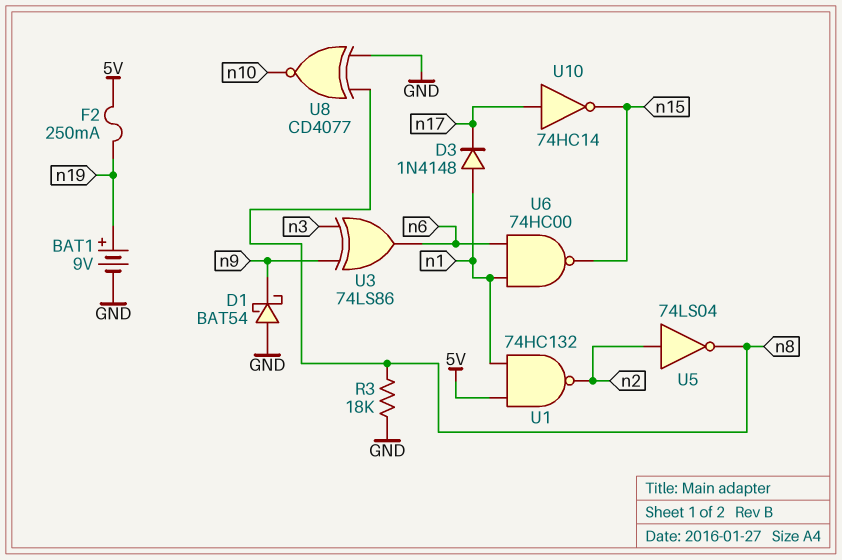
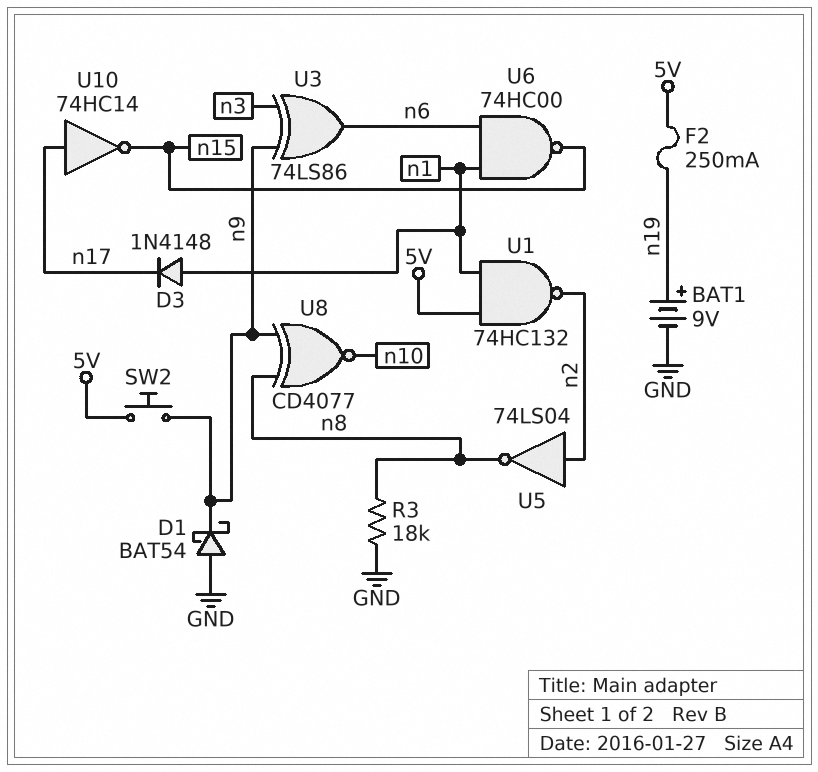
SW2: none -> button (5V, n9)
U8: XNOR CD4077 (in GND, in n8, out n10) -> XNOR CD4077 (in n8, in n9, out n10)

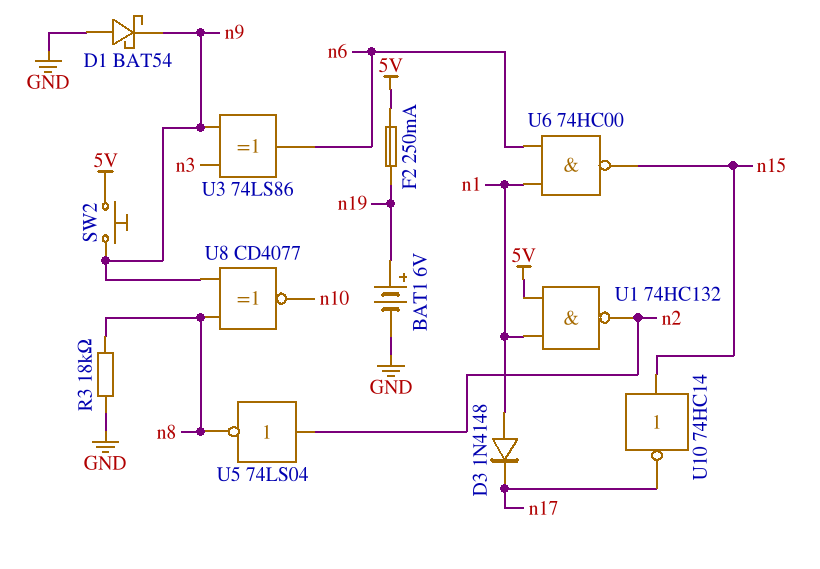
BAT1: 9V (plus n19, minus GND) -> 6V (plus n19, minus GND)
U10: NOT 74HC14 (in n17, out n15) -> NOT 74HC14 (in n15, out n17)

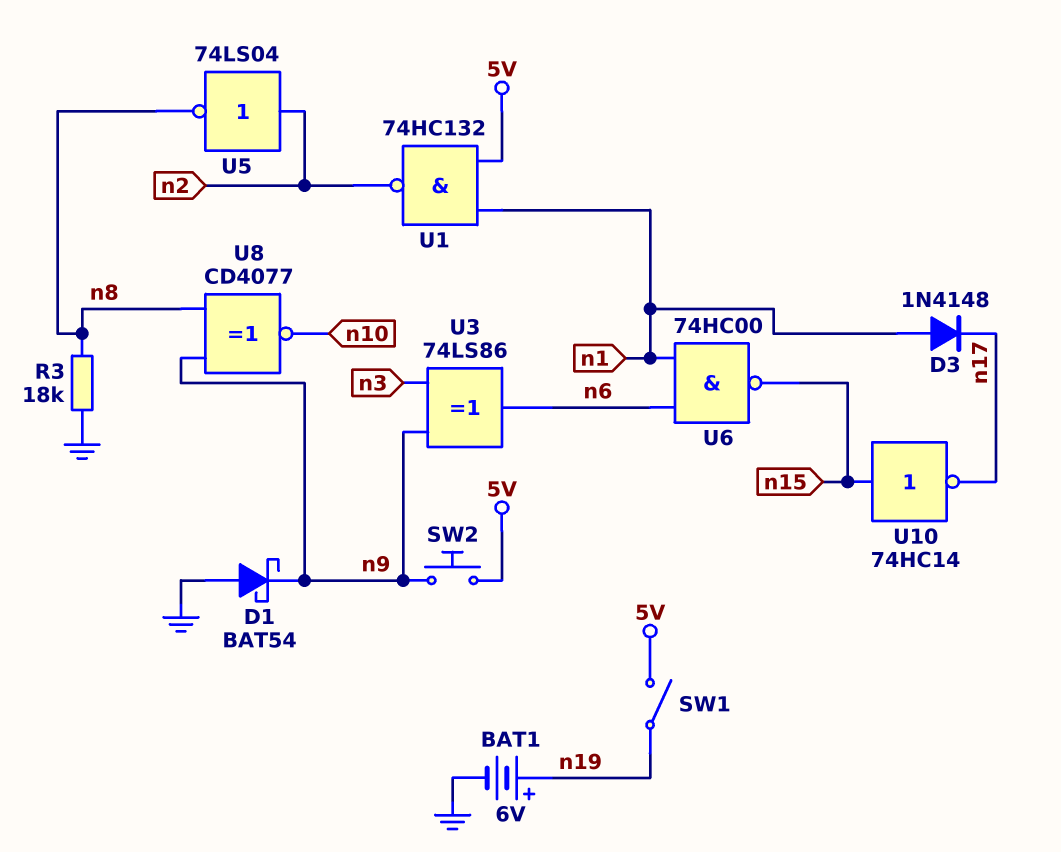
F2: 250mA (5V, n19) -> none
SW1: none -> switch (5V, n19)

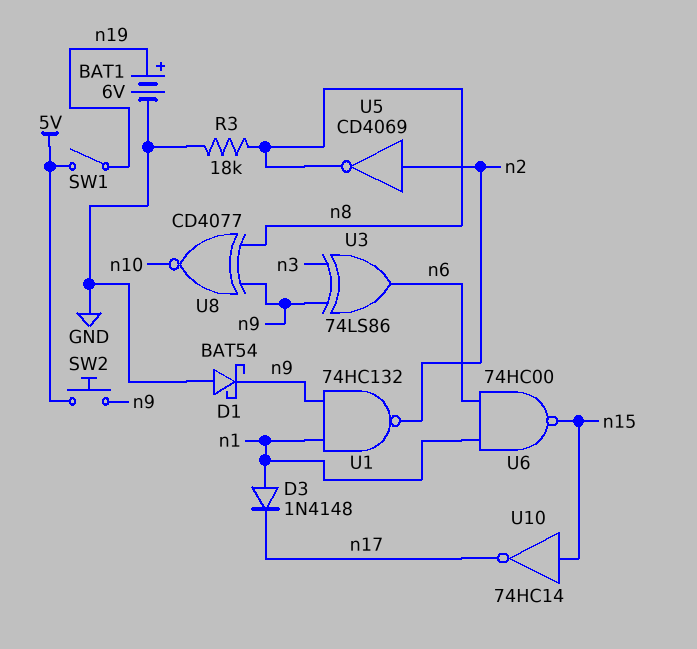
U1: NAND 74HC132 (in 5V, in n1, out n2) -> NAND 74HC132 (in n1, in n9, out n2)
U5: NOT 74LS04 (in n2, out n8) -> NOT CD4069 (in n2, out n8)

